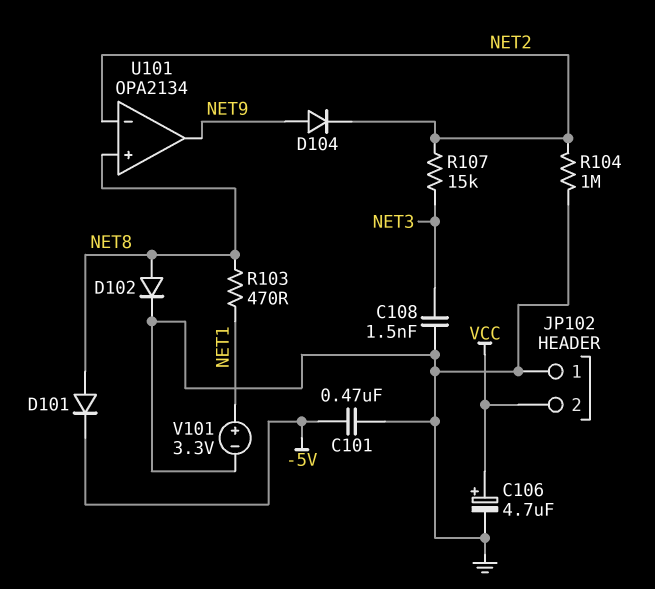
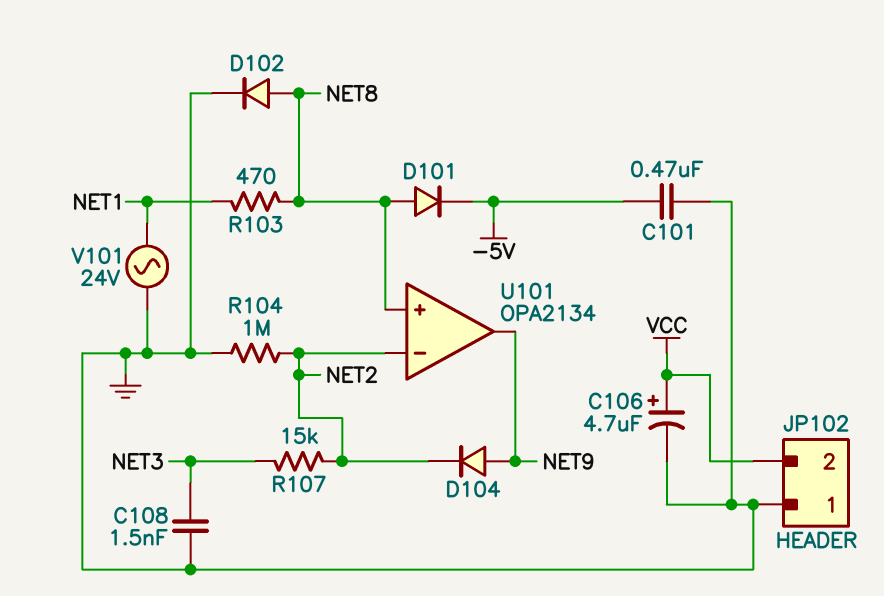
V101: 3.3V (plus NET1, minus GND) -> AC 24V (GND, NET1)

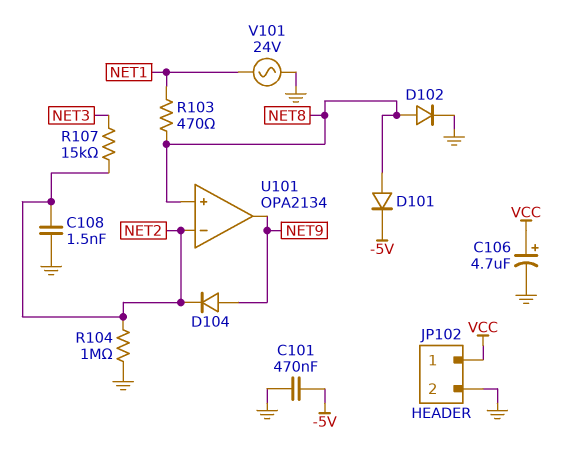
C108: 1.5nF (GND, NET3) -> 1.5nF (GND, NET2)
JP102 pin 1: GND -> VCC
JP102 pin 2: VCC -> GND

